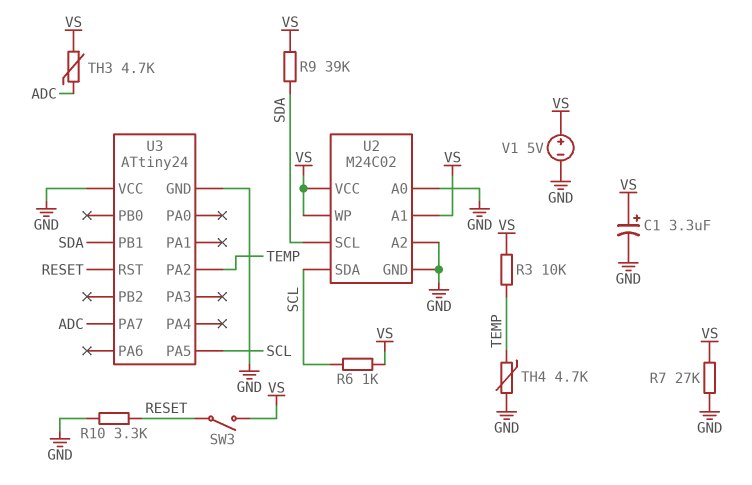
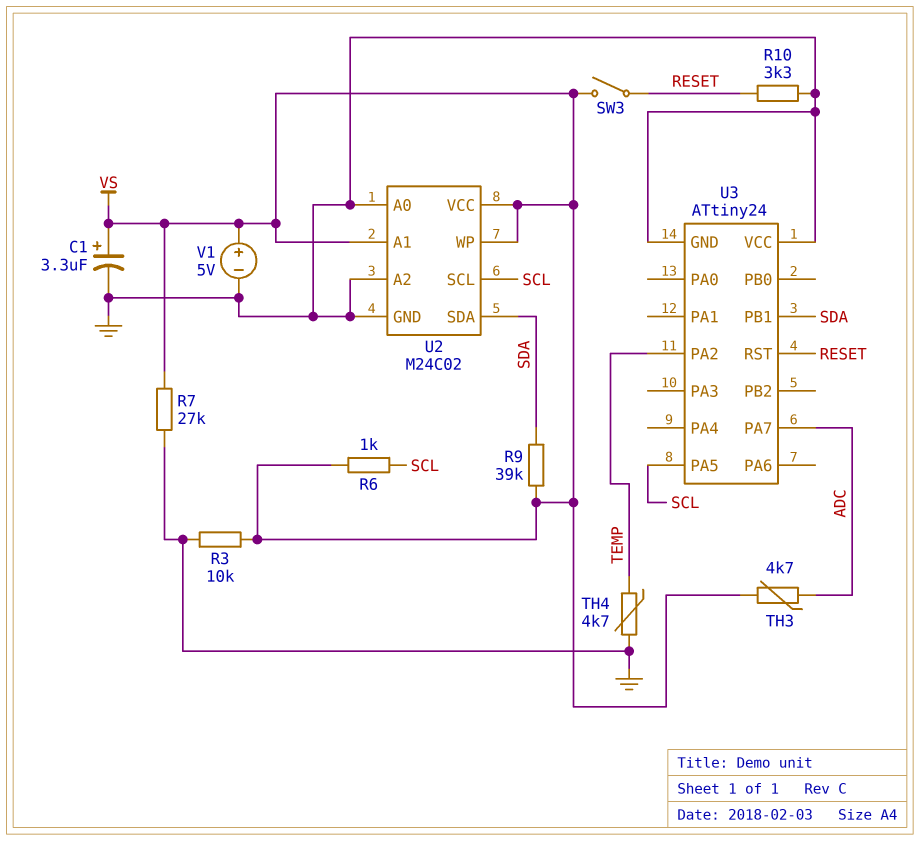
R3: 10k (TEMP, VS) -> 10k (GND, VS)
U2 pin SCL: SDA -> SCL
U2 pin SDA: SCL -> SDA

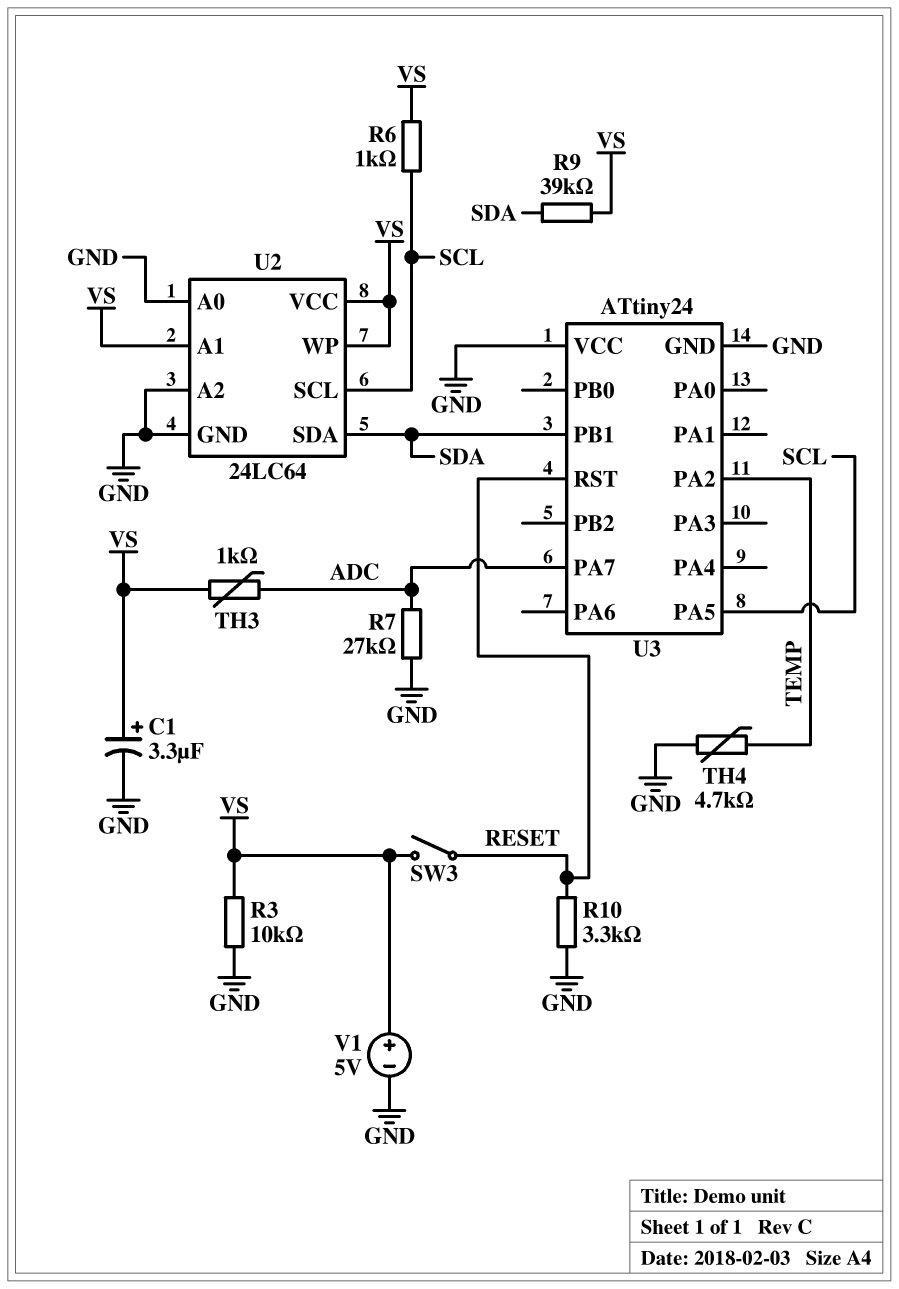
R7: 27k (GND, VS) -> 27k (ADC, GND)
TH3: 4.7k (ADC, VS) -> 1k (ADC, VS)
U2: M24C02 -> 24LC64

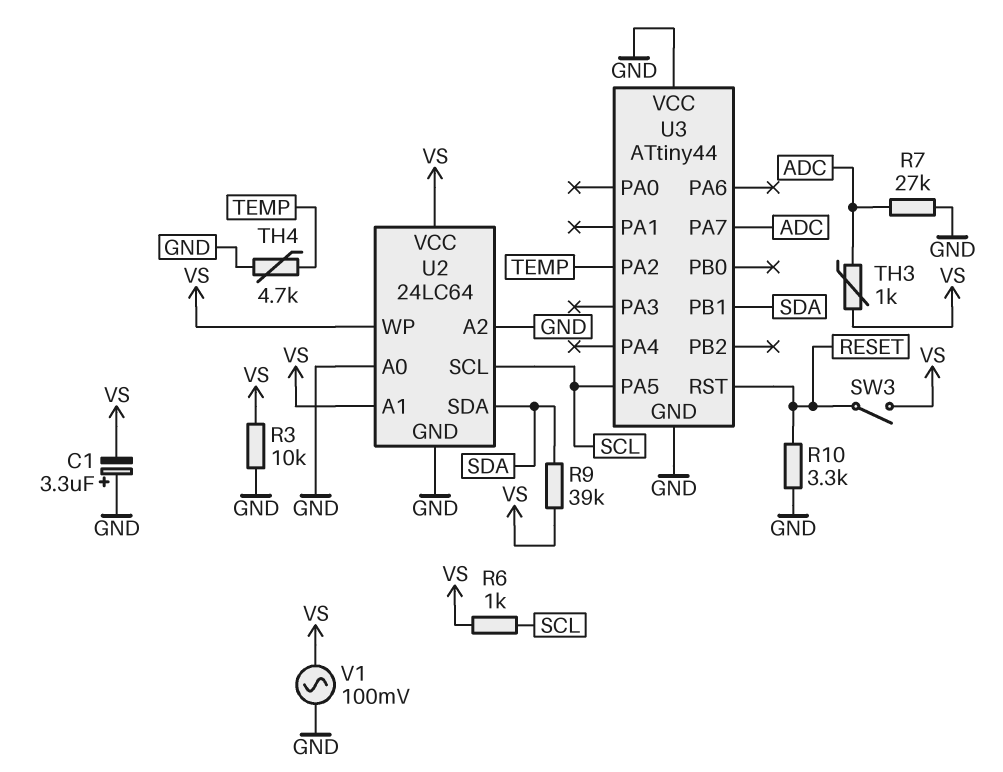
C1: 3.3uF (plus VS, minus GND) -> 3.3uF (plus GND, minus VS)
U3: ATtiny24 -> ATtiny44
V1: 5V (plus VS, minus GND) -> AC 100mV (GND, VS)

